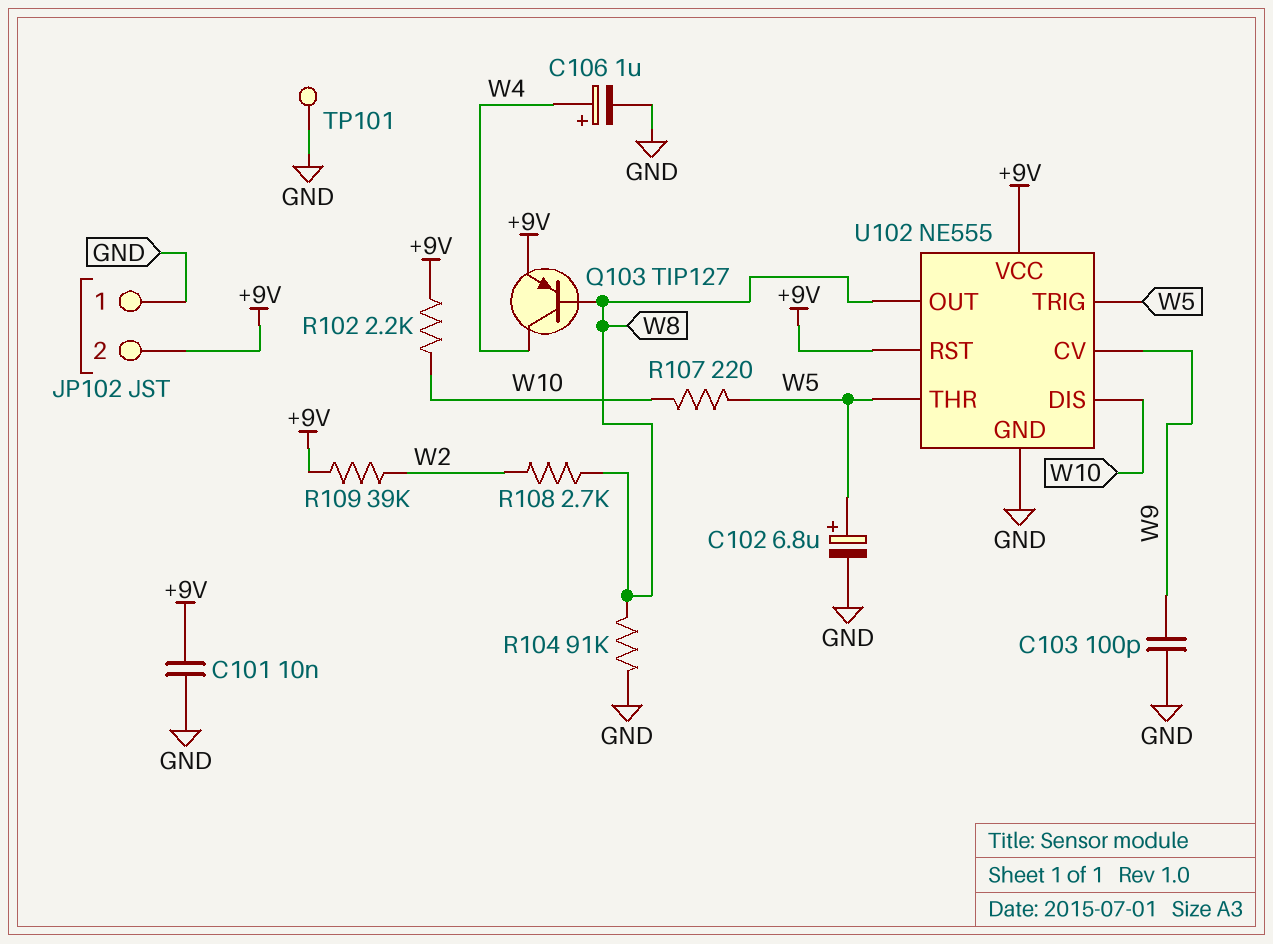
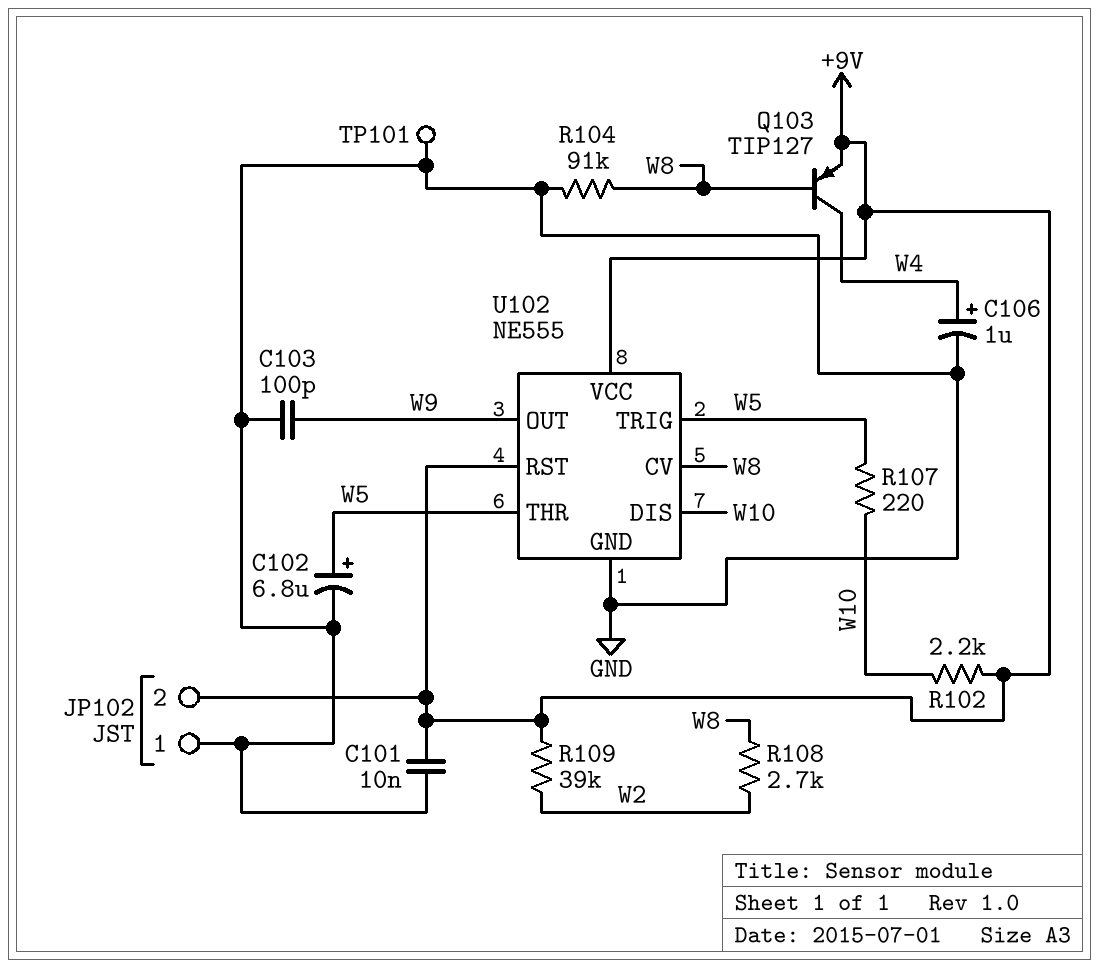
U102 pin CV: W9 -> W8
U102 pin OUT: W8 -> W9

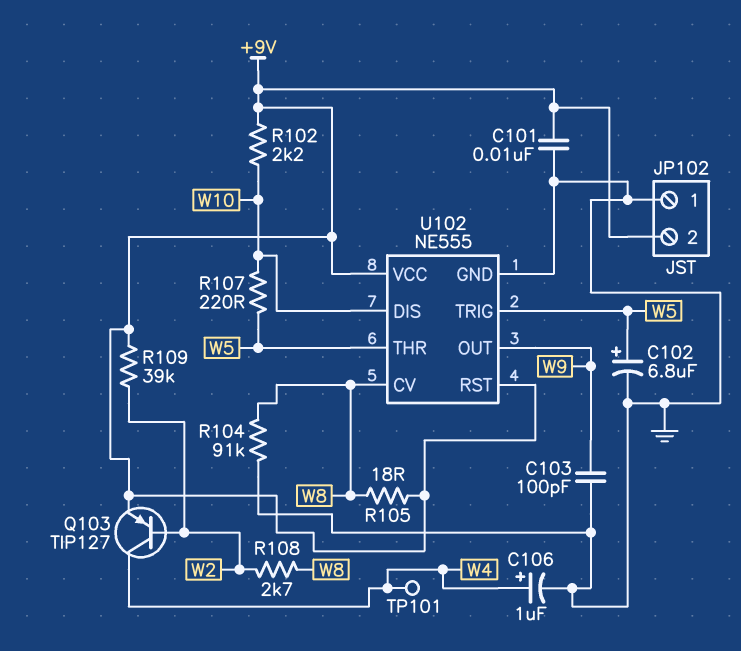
Q103: PNP TIP127 (B W8, C W4, E +9V) -> PNP TIP127 (B W2, C W4, E +9V)
R105: none -> 18 (+9V, W8)
TP101: test point (GND) -> test point (W4)

